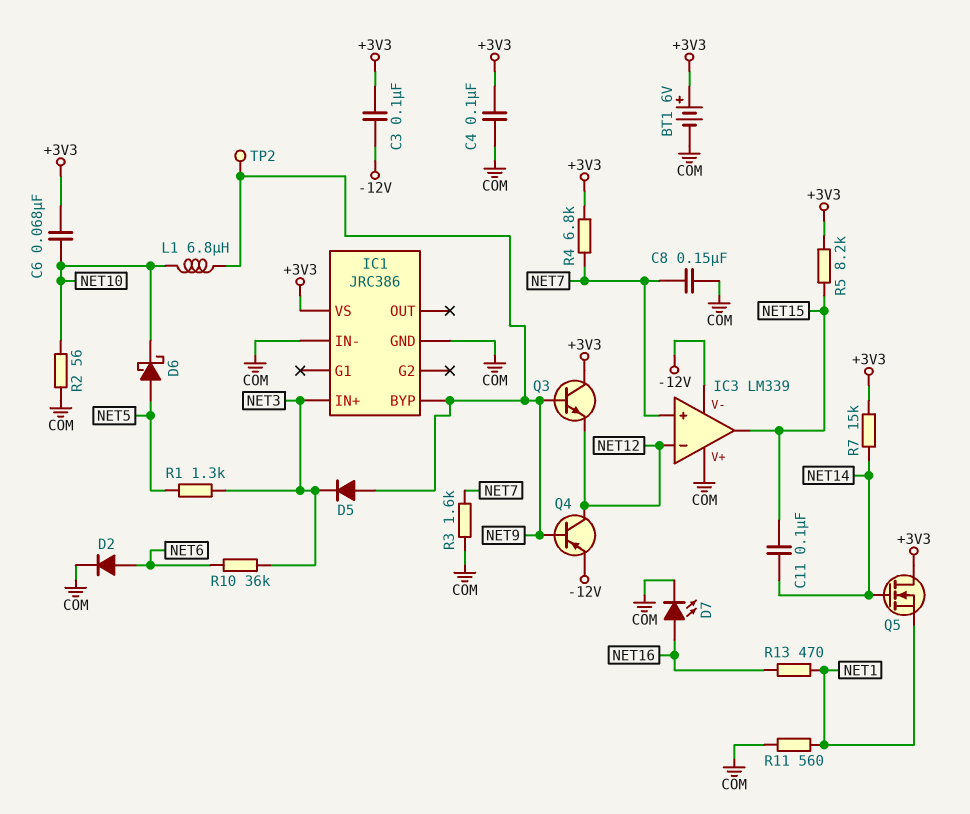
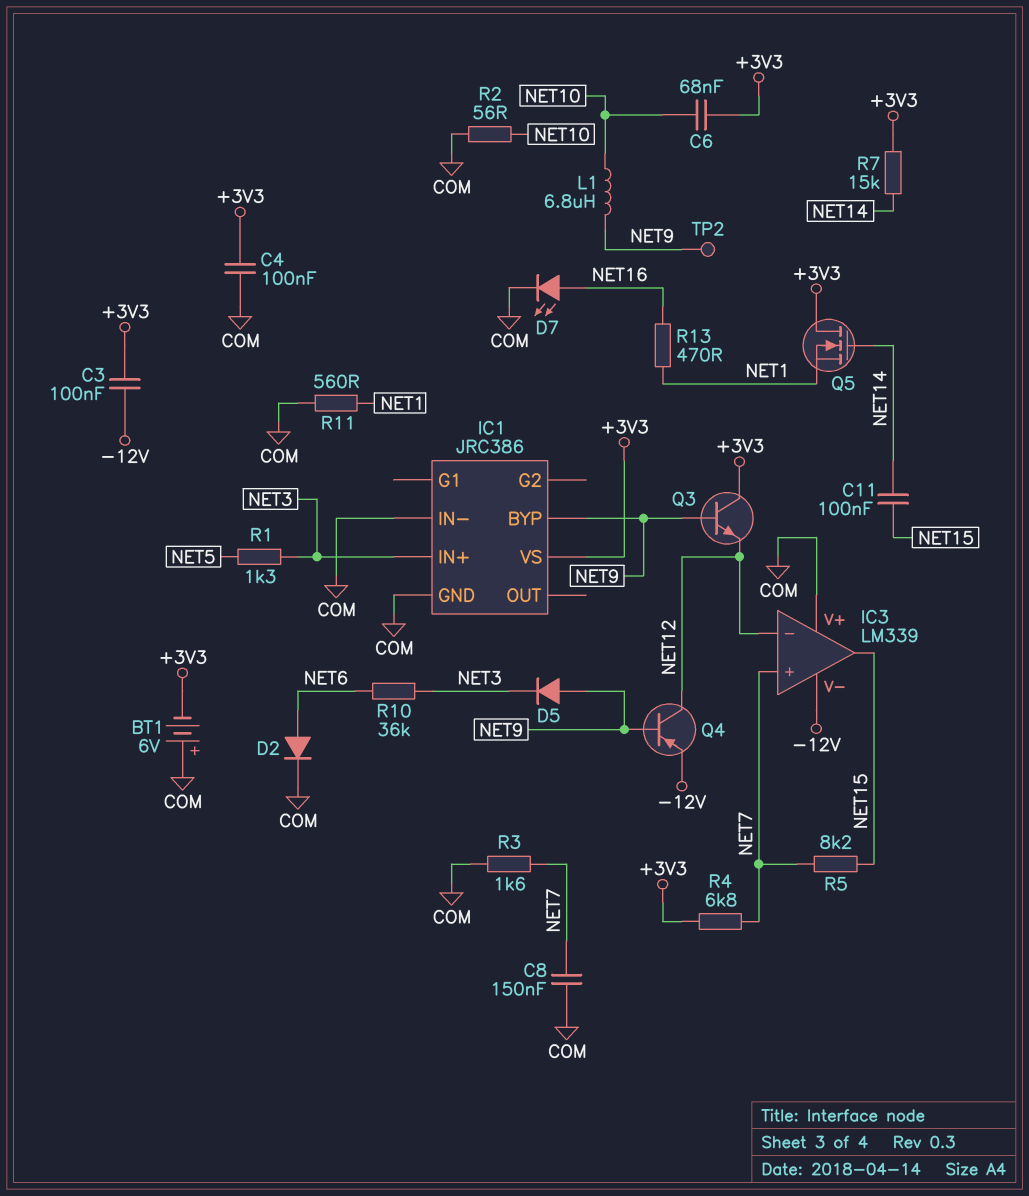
BT1: 6V (plus +3V3, minus COM) -> 6V (plus COM, minus +3V3)
D6: schottky (A NET5, K NET10) -> none
R5: 8.2k (+3V3, NET15) -> 8.2k (NET7, NET15)

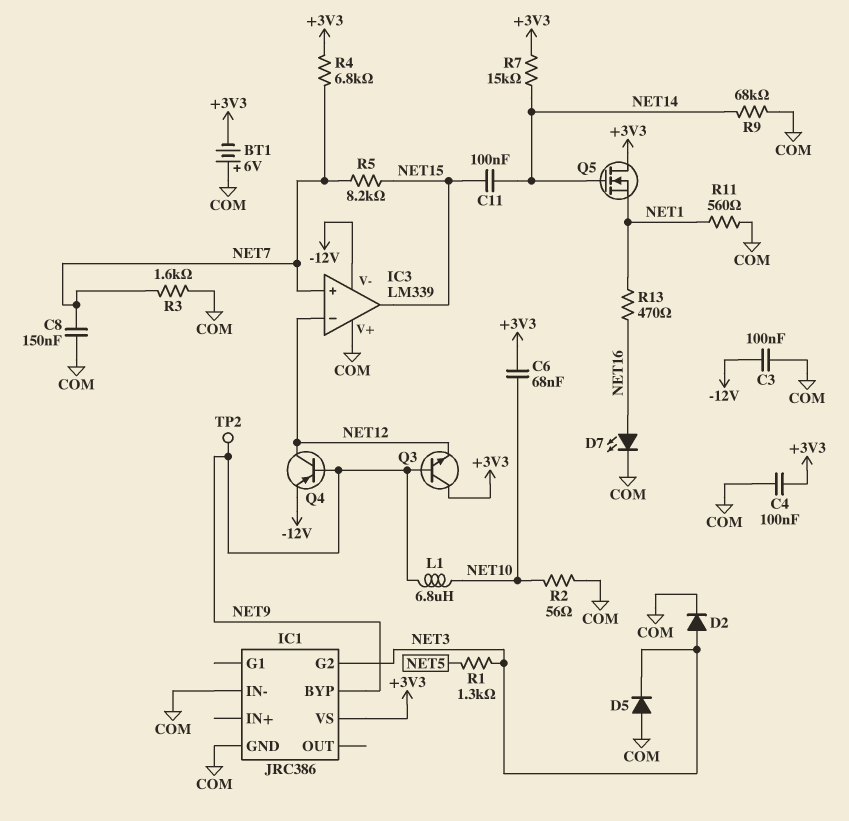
C3: 100nF (+3V3, -12V) -> 100nF (-12V, COM)
D2: diode (A NET6, K COM) -> diode (A NET3, K COM)
D5: diode (A NET9, K NET3) -> diode (A COM, K NET3)
IC1 pin G2: none -> NET3
IC1 pin IN+: NET3 -> none
R9: none -> 68k (COM, NET14)
R10: 36k (NET3, NET6) -> none

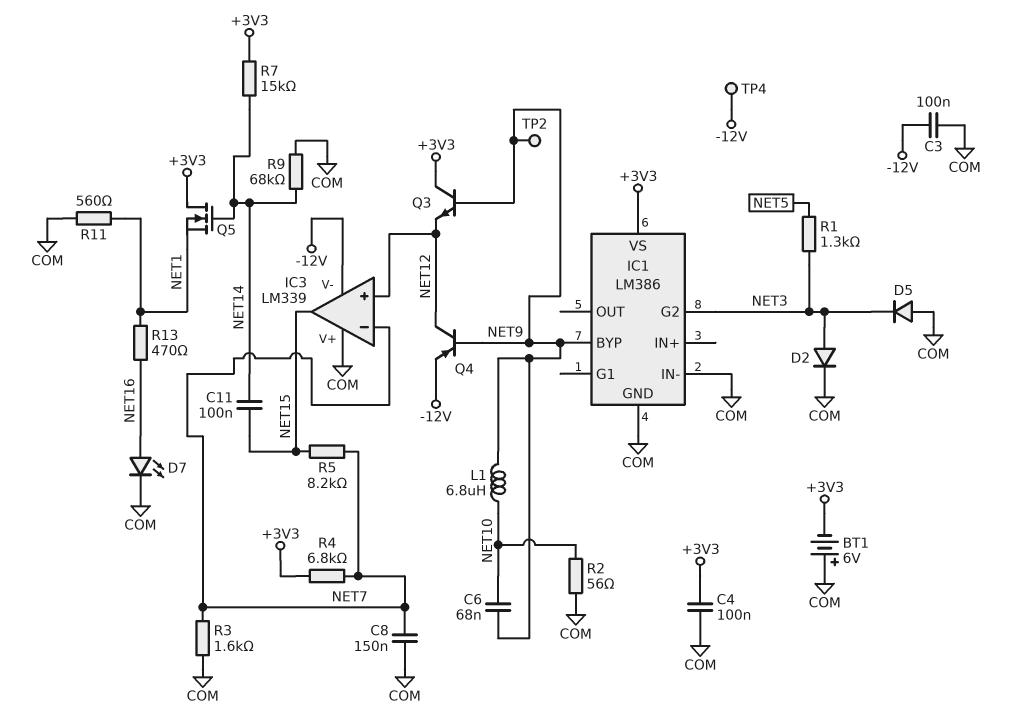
C6: 68nF (+3V3, NET10) -> 68nF (NET9, NET10)
IC1: JRC386 -> LM386
IC3 pin in+: NET7 -> NET12
IC3 pin in-: NET12 -> NET7
TP4: none -> test point (-12V)

